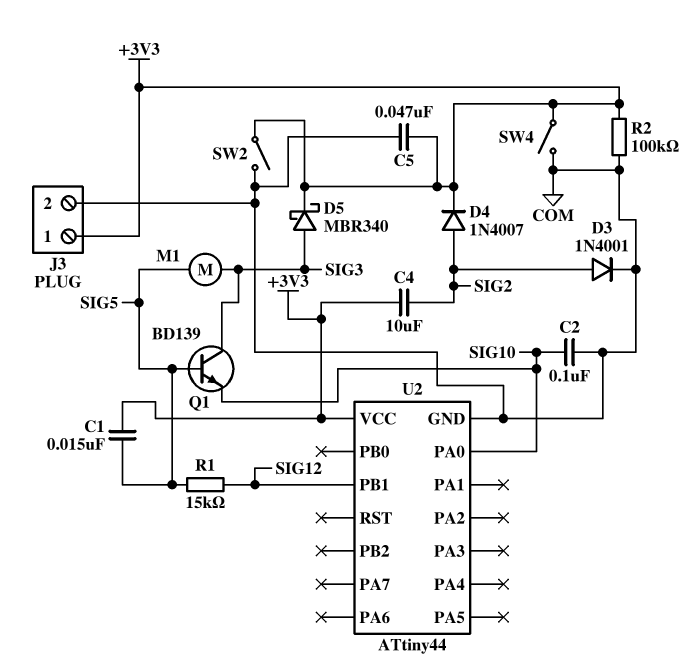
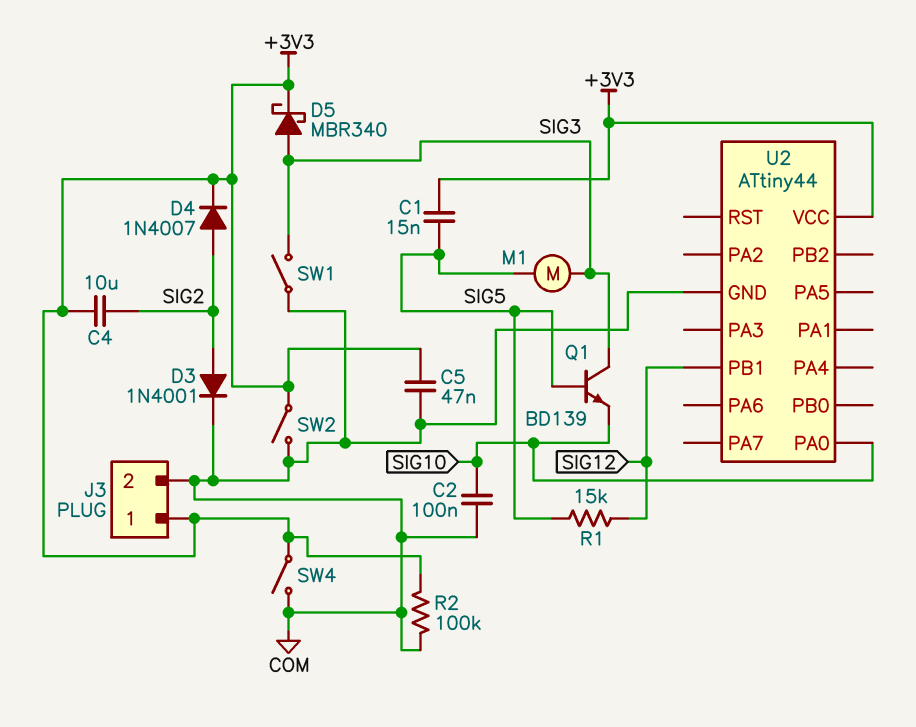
SW1: none -> switch (COM, SIG3)

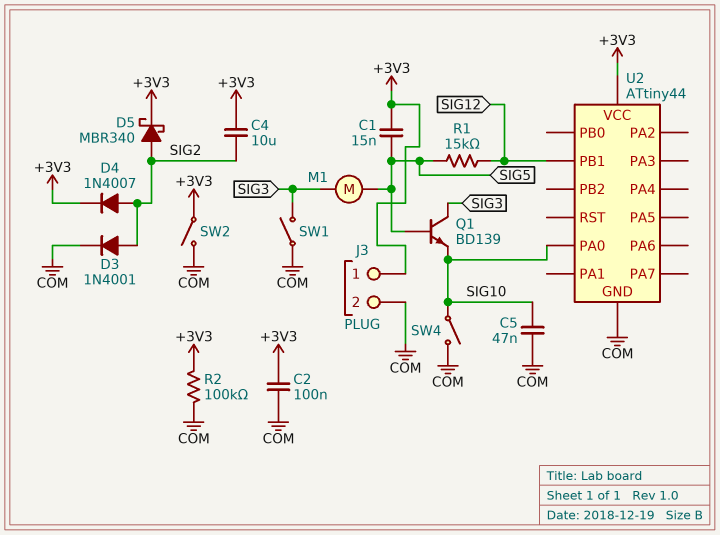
C2: 100nF (COM, SIG10) -> 100nF (+3V3, COM)
C5: 47nF (+3V3, COM) -> 47nF (COM, SIG10)
D5: schottky MBR340 (A SIG3, K +3V3) -> schottky MBR340 (A SIG2, K +3V3)
SW4: switch (+3V3, COM) -> switch (COM, SIG10)

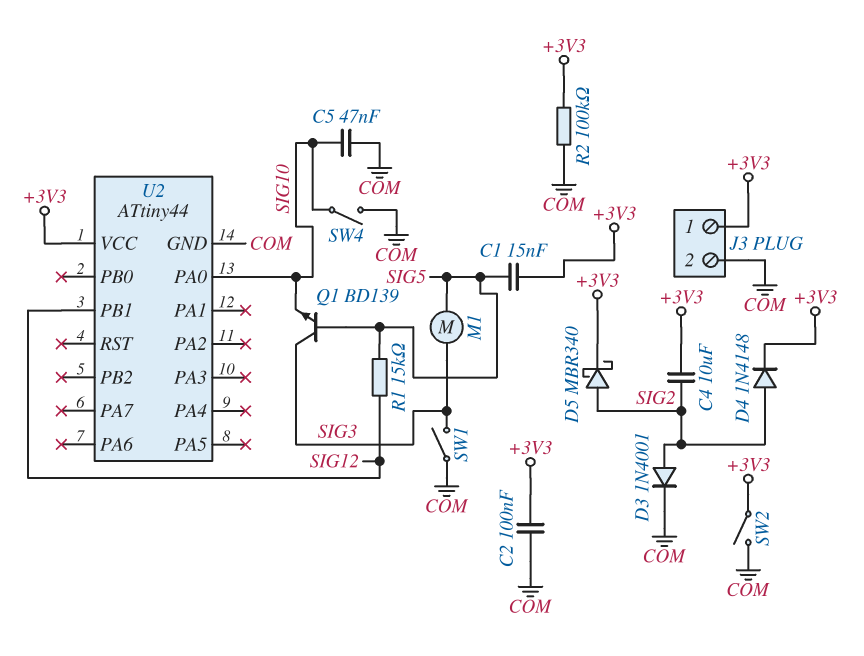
D4: diode 1N4007 (A SIG2, K +3V3) -> diode 1N4148 (A SIG2, K +3V3)

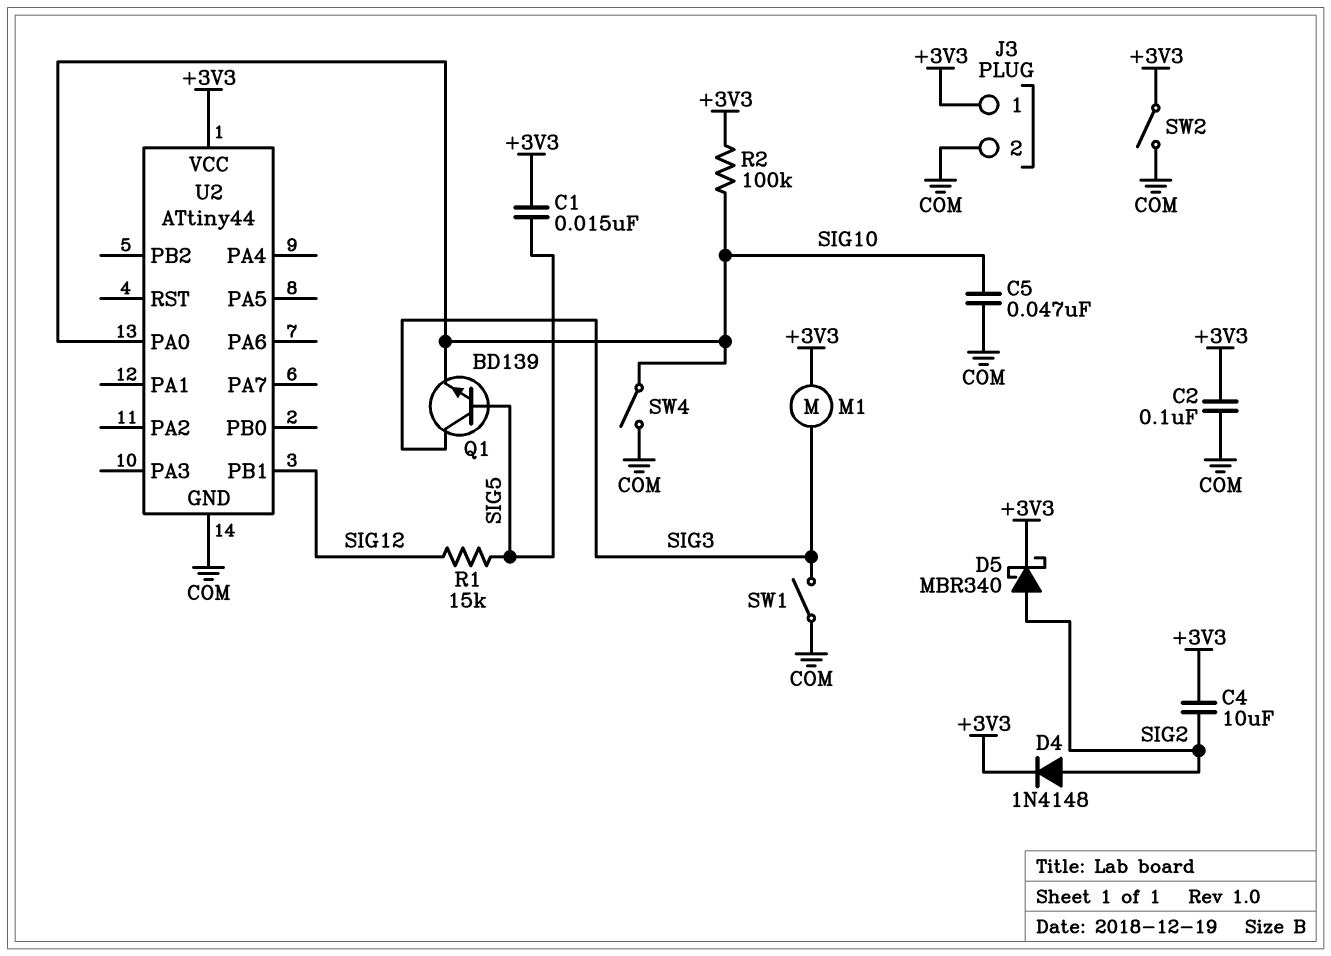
D3: diode 1N4001 (A SIG2, K COM) -> none
M1: motor (SIG3, SIG5) -> motor (+3V3, SIG3)
R2: 100k (+3V3, COM) -> 100k (+3V3, SIG10)

